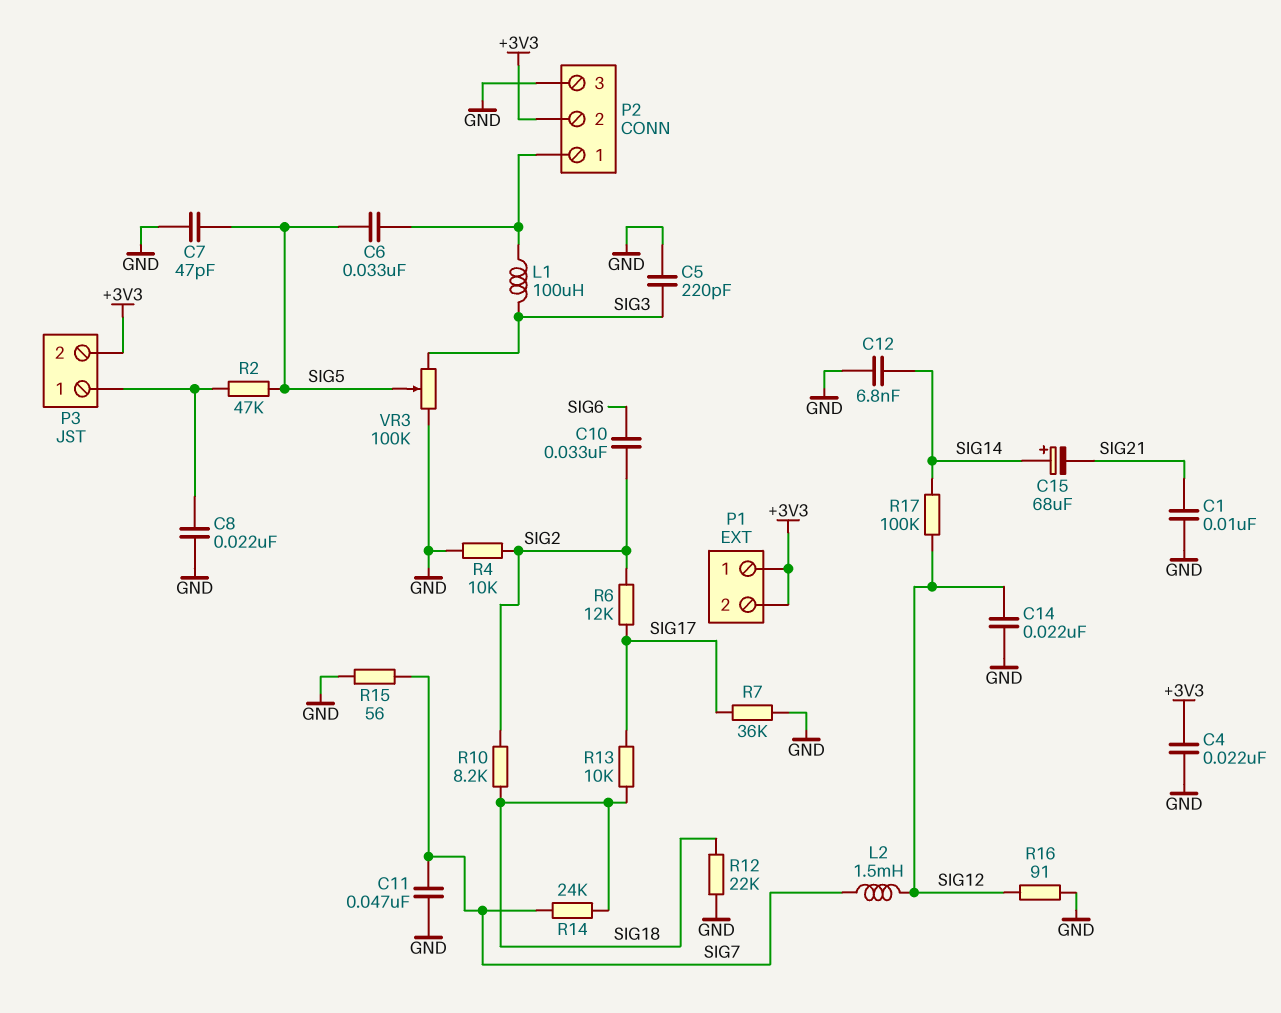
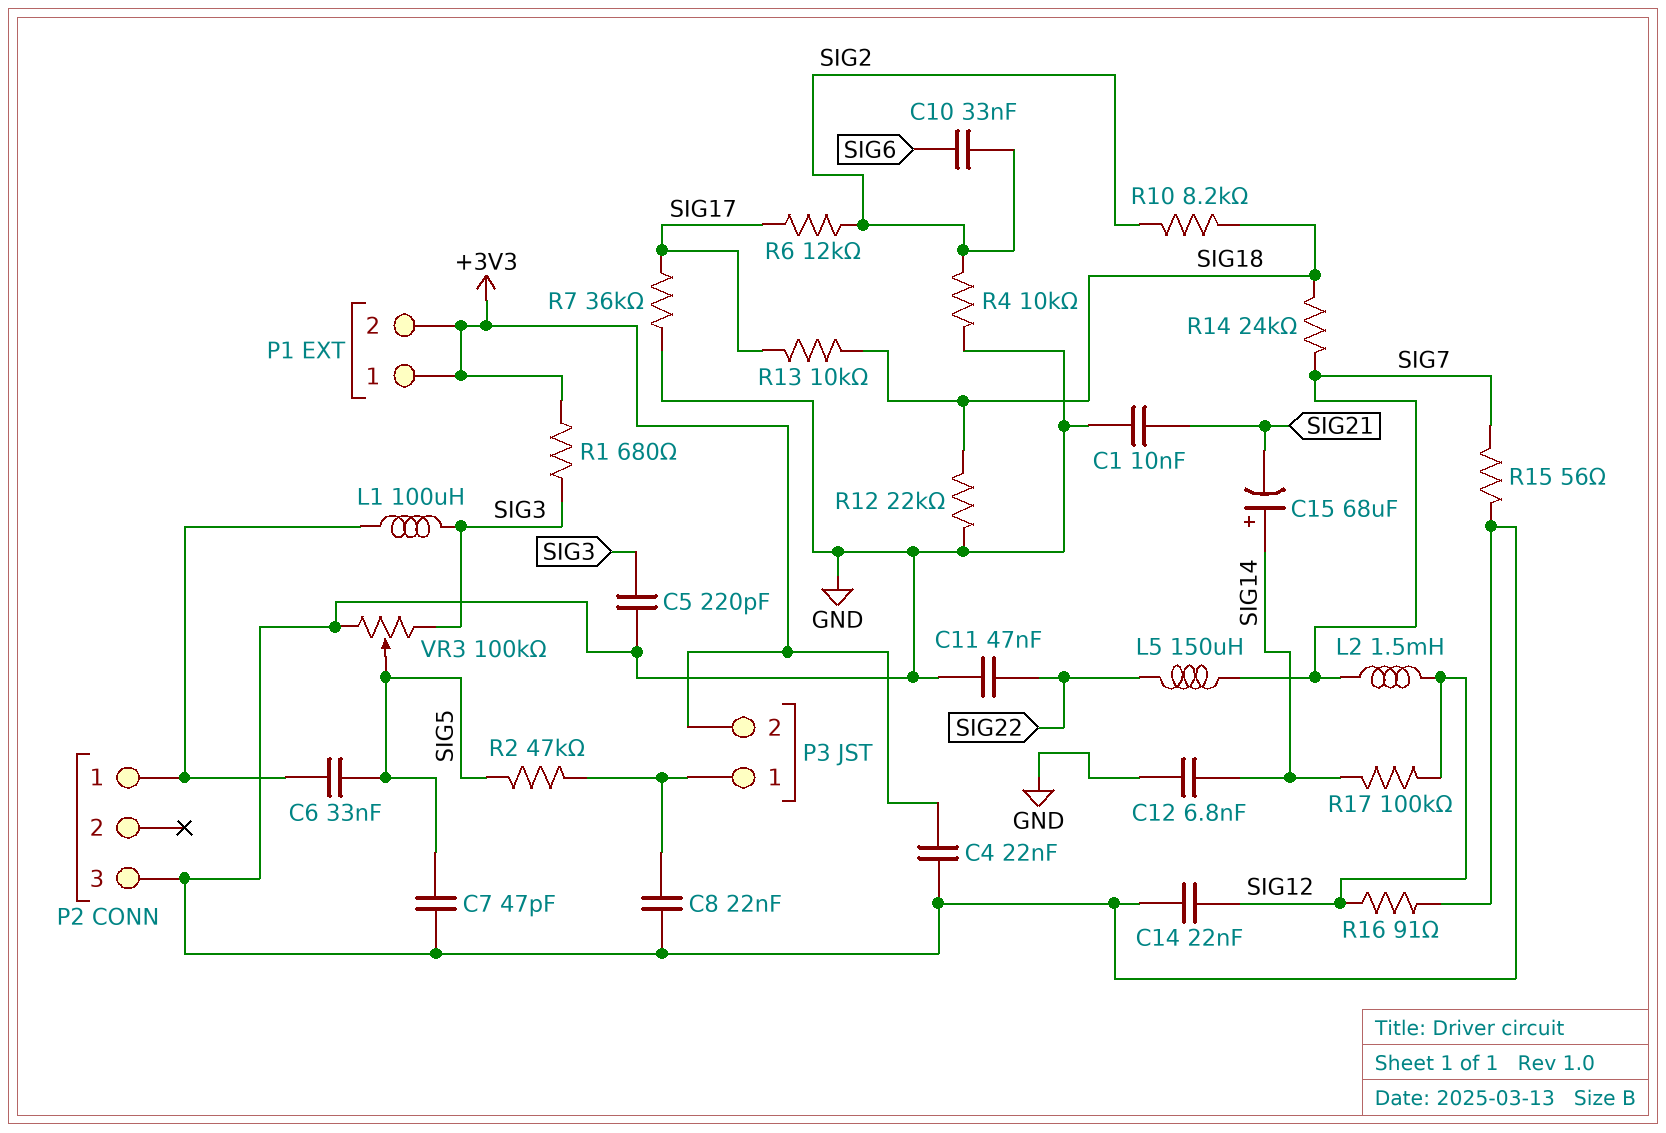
C11: 47nF (GND, SIG7) -> 47nF (GND, SIG22)
L5: none -> 150uH (SIG7, SIG22)
P2 pin 2: +3V3 -> none
R1: none -> 680 (+3V3, SIG3)

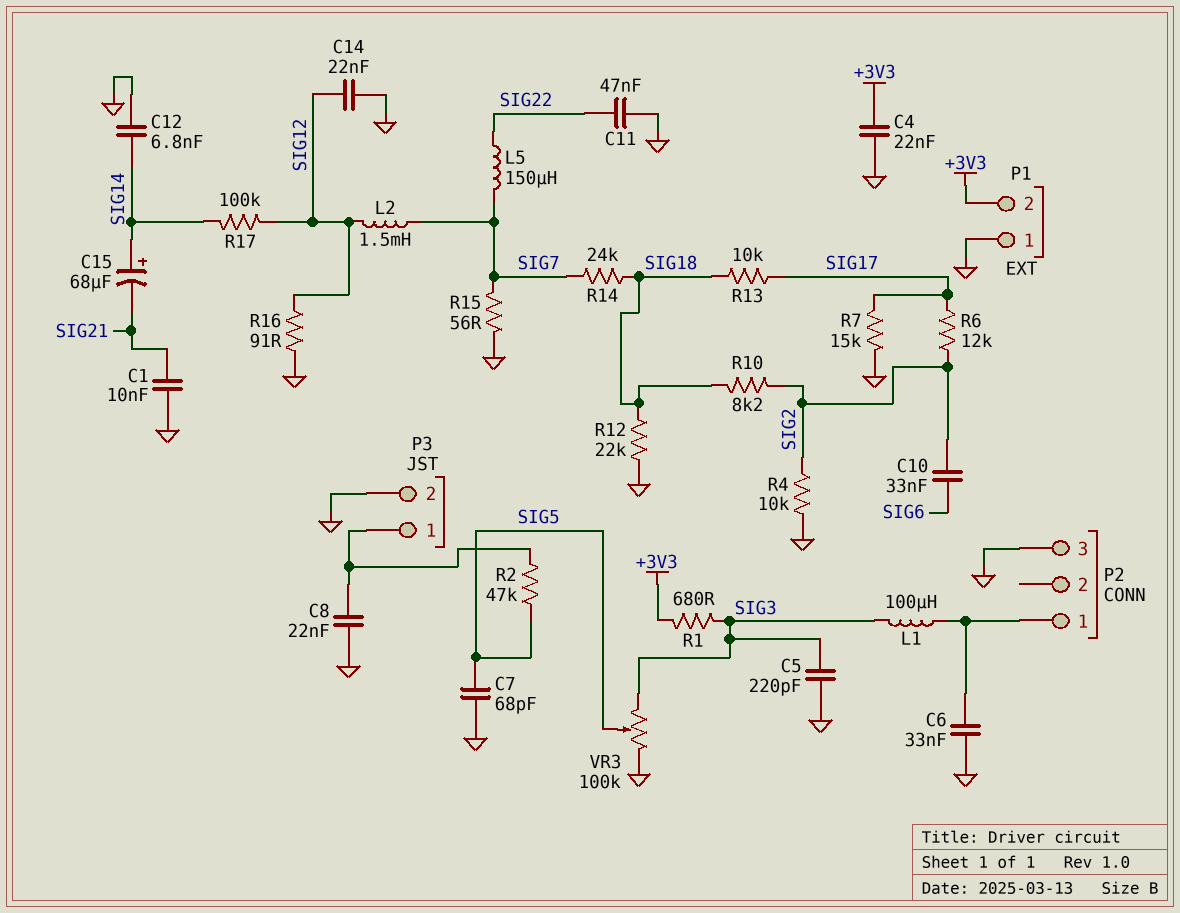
C6: 33nF (P2/1, SIG5) -> 33nF (GND, P2/1)
C7: 47pF (GND, SIG5) -> 68pF (GND, SIG5)
P1 pin 1: +3V3 -> GND
P3 pin 2: +3V3 -> GND
R7: 36k (GND, SIG17) -> 15k (GND, SIG17)

